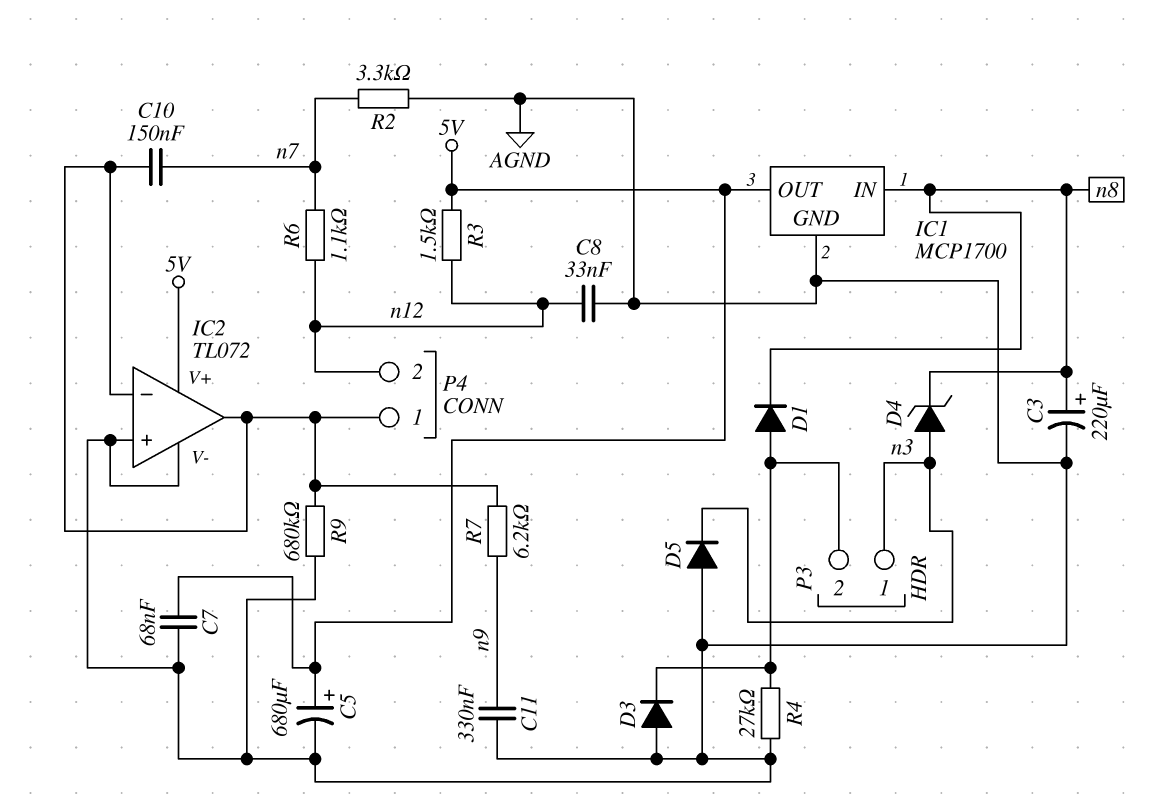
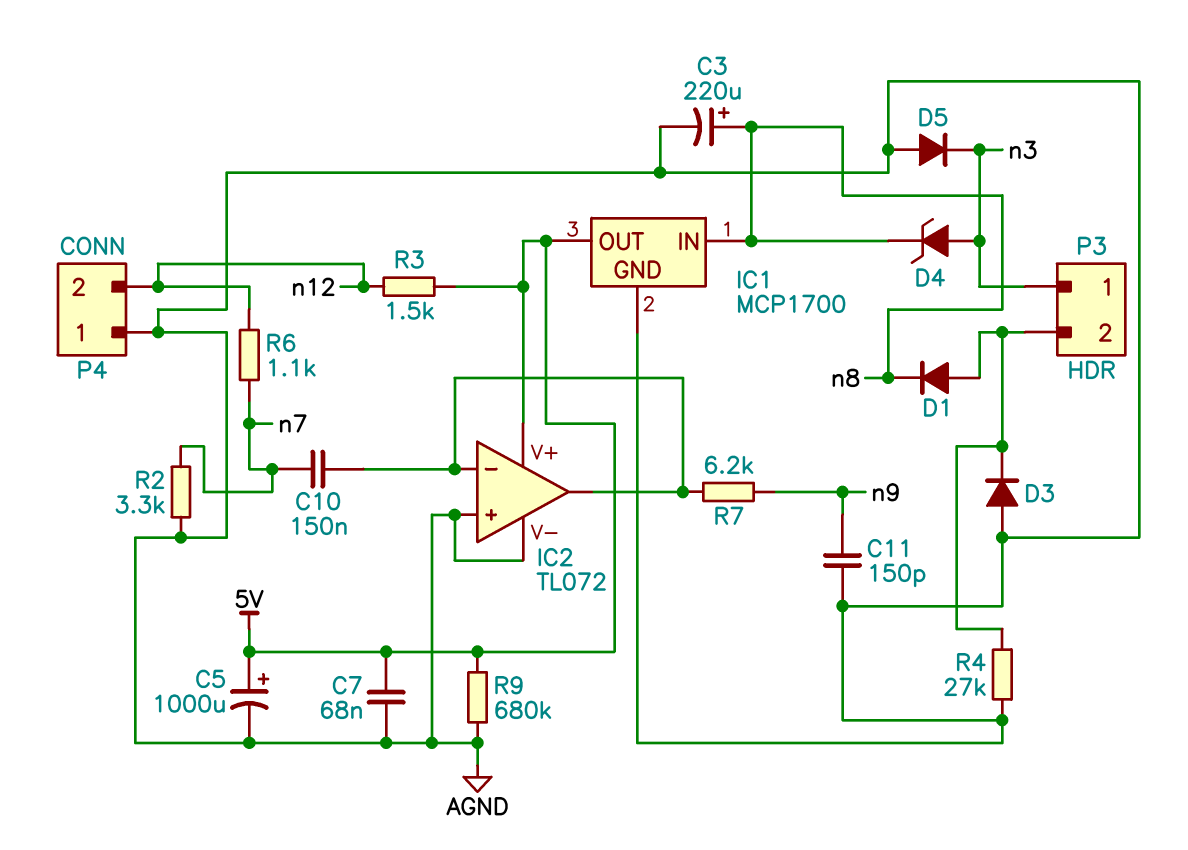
C5: 680uF (plus 5V, minus AGND) -> 1000uF (plus 5V, minus AGND)
C8: 33nF (AGND, n12) -> none
C11: 330nF (AGND, n9) -> 150pF (AGND, n9)
P4 pin 1: IC2/in- -> AGND
R9: 680k (AGND, IC2/in-) -> 680k (5V, AGND)

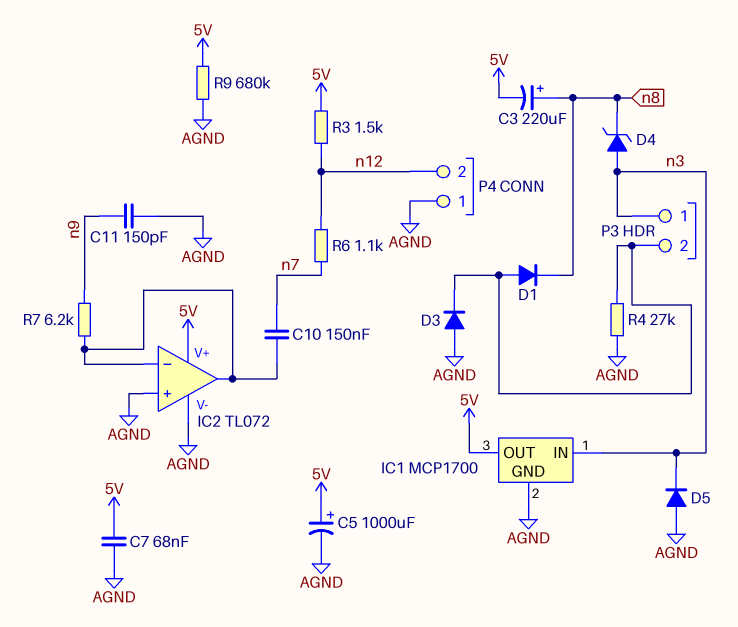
C3: 220uF (plus n8, minus AGND) -> 220uF (plus n8, minus 5V)
IC1 pin IN: n8 -> n3
R2: 3.3k (AGND, n7) -> none

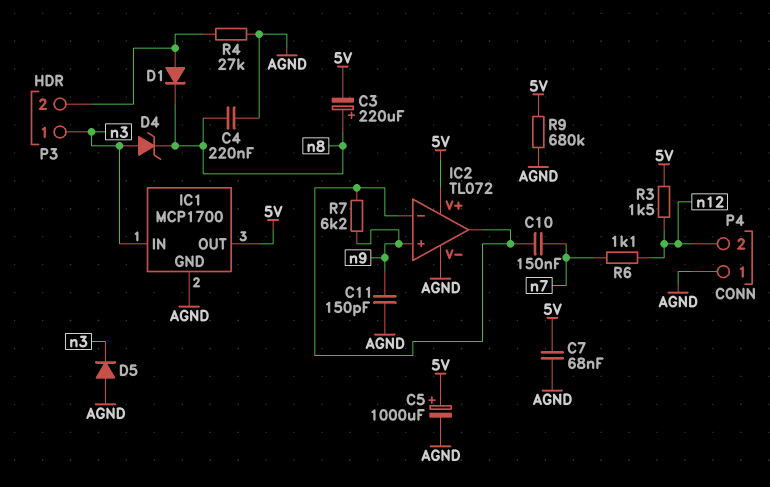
C4: none -> 220nF (AGND, n8)
D3: diode (A AGND, K P3/2) -> none
IC2 pin in+: AGND -> n9

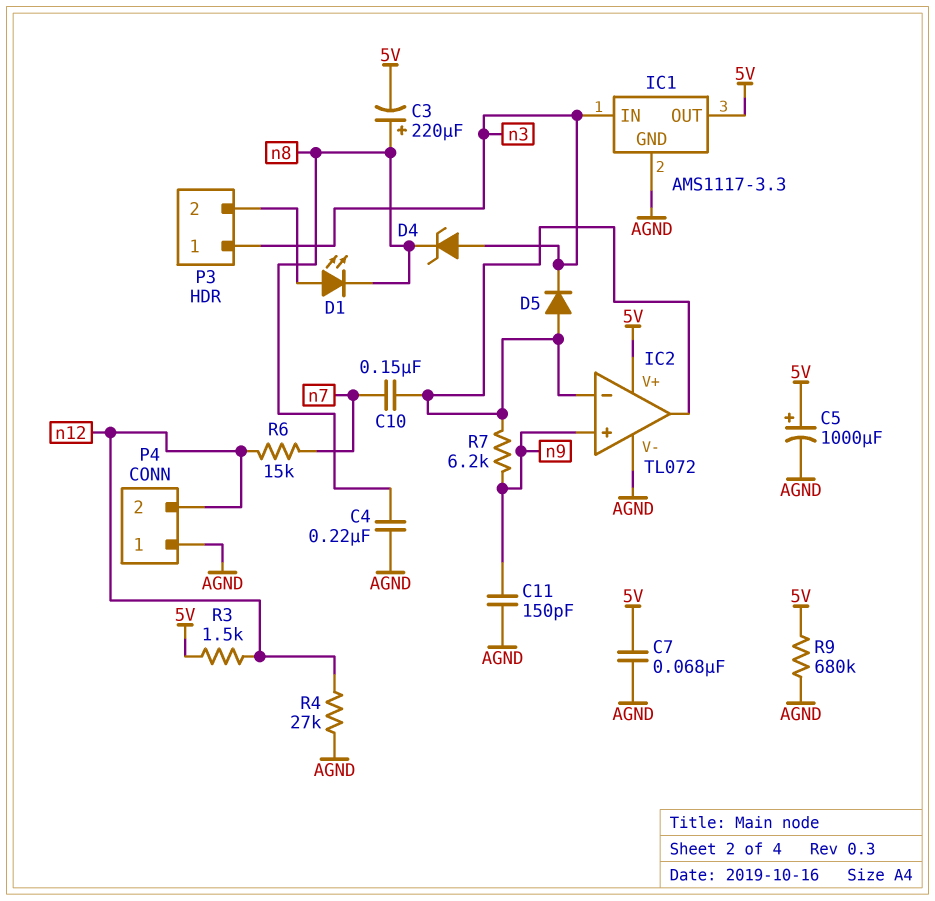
D1: diode (A P3/2, K n8) -> LED (A P3/2, K n8)
D5: diode (A AGND, K n3) -> diode (A IC2/in-, K n3)
IC1: MCP1700 -> AMS1117-3.3
R4: 27k (AGND, P3/2) -> 27k (AGND, n12)
R6: 1.1k (n7, n12) -> 15k (n7, n12)

